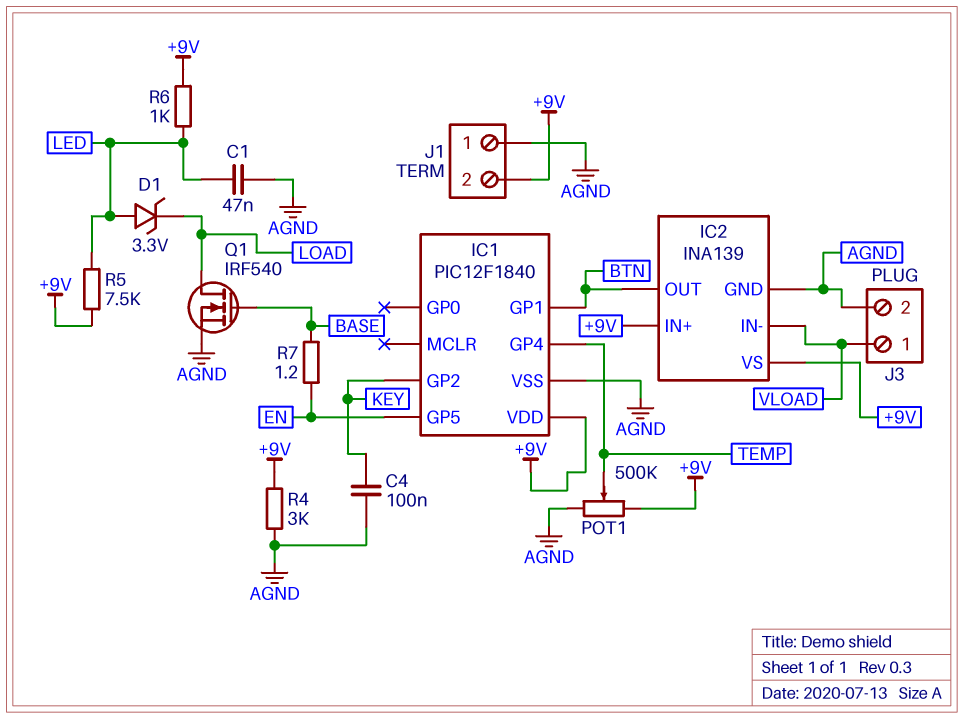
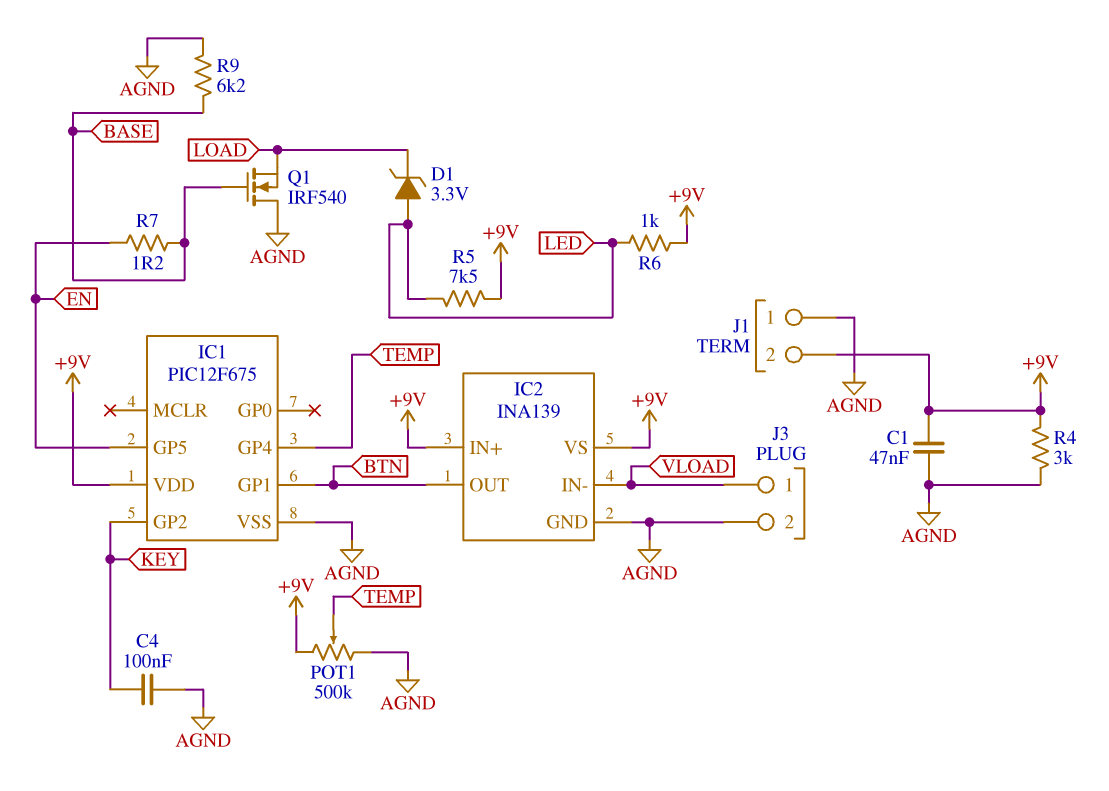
C1: 47nF (AGND, LED) -> 47nF (+9V, AGND)
IC1: PIC12F1840 -> PIC12F675
Q1: NMOS IRF540 (G BASE, D LOAD, S AGND) -> NMOS IRF540 (G BASE, D AGND, S LOAD)
R9: none -> 6.2k (AGND, BASE)

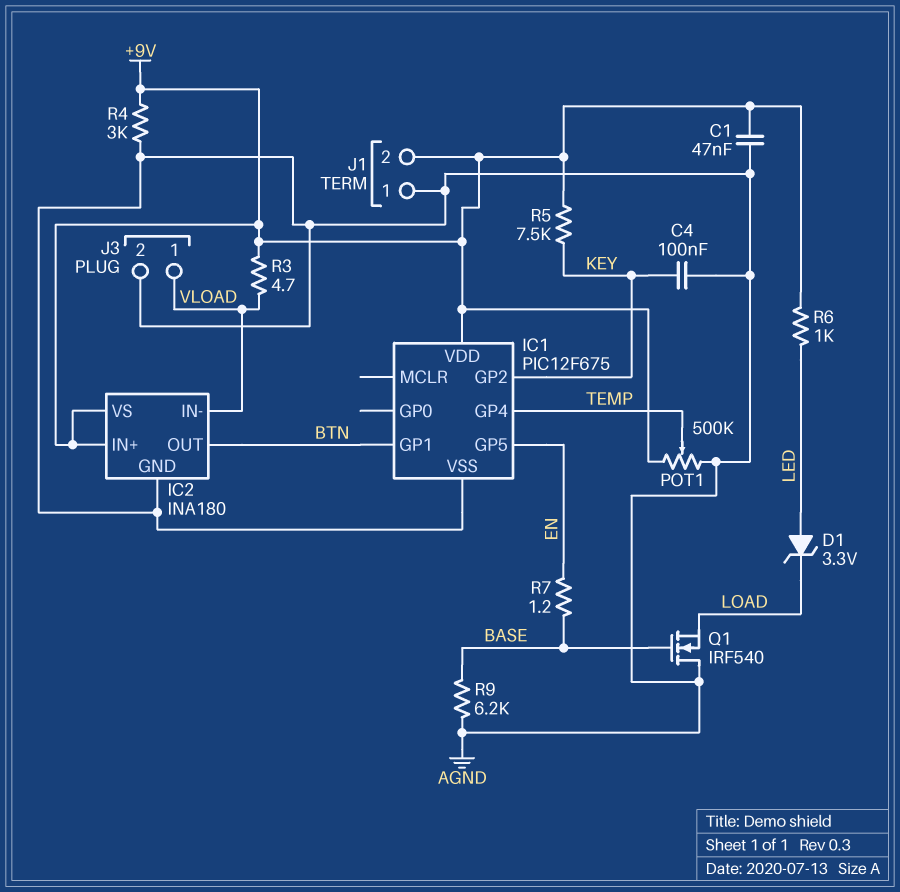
IC2: INA139 -> INA180
R3: none -> 4.7 (+9V, VLOAD)
R5: 7.5k (+9V, LED) -> 7.5k (+9V, KEY)

